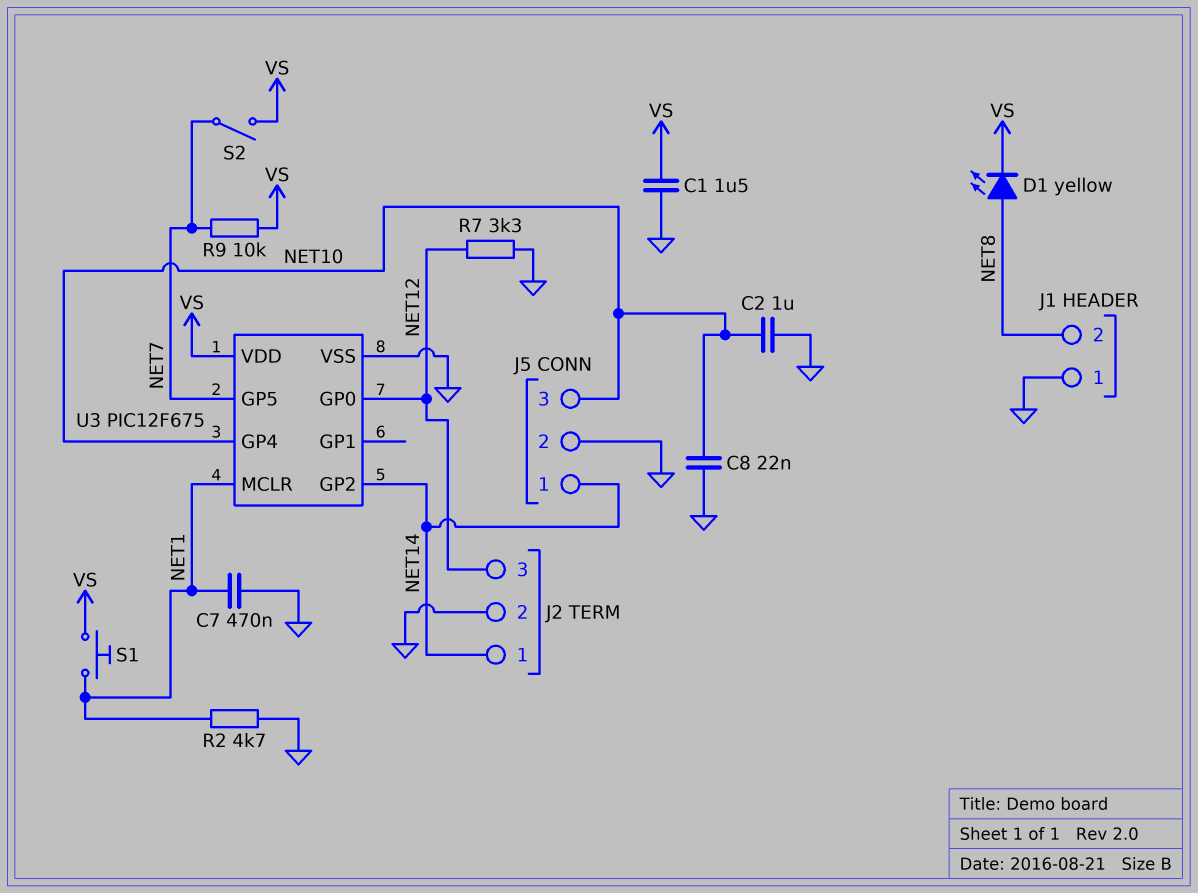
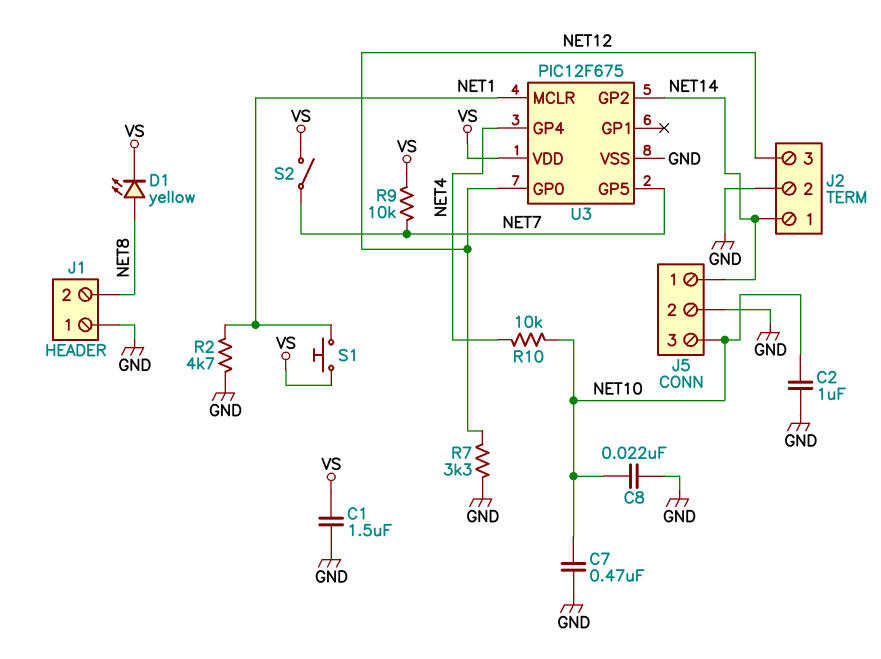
C7: 470nF (GND, NET1) -> 470nF (GND, NET10)
R10: none -> 10k (NET4, NET10)
U3 pin GP4: NET10 -> NET4

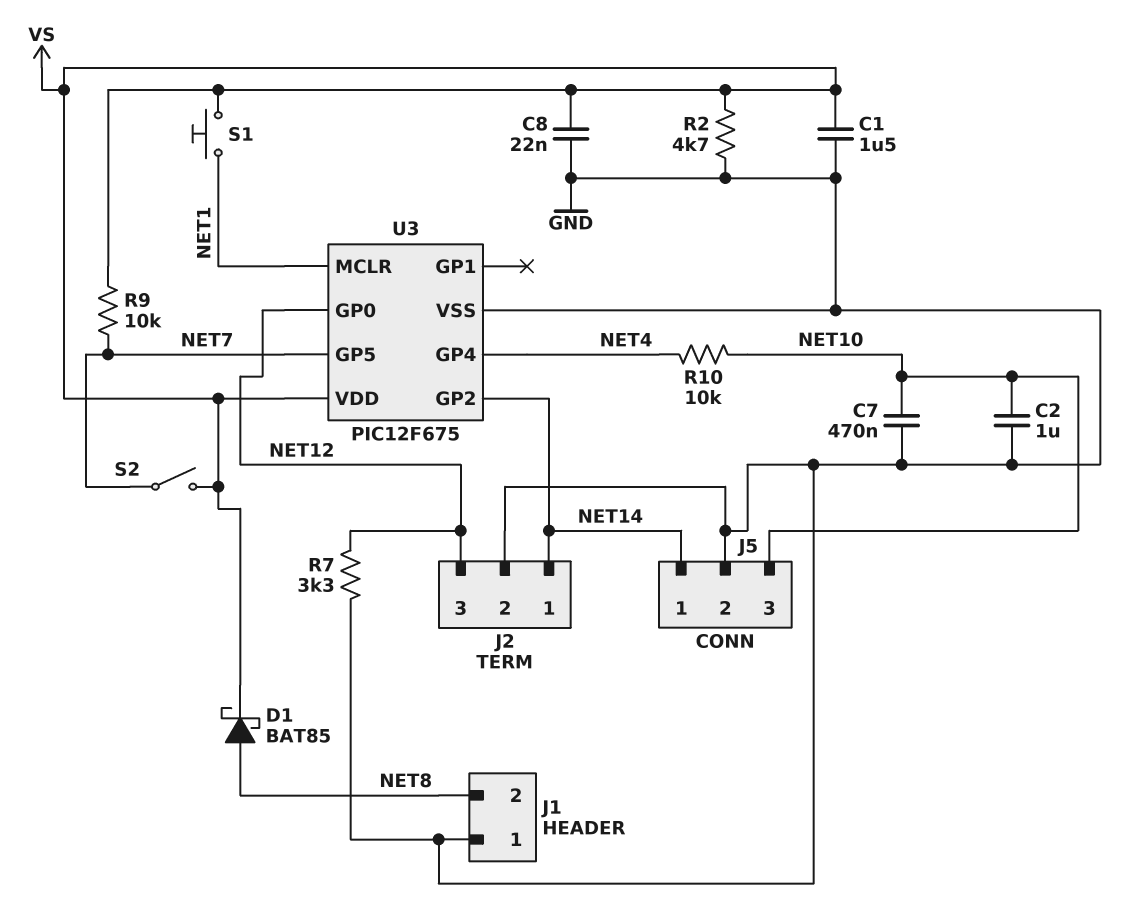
C8: 22nF (GND, NET10) -> 22nF (GND, VS)
D1: LED yellow (A NET8, K VS) -> schottky BAT85 (A NET8, K VS)
R2: 4.7k (GND, NET1) -> 4.7k (GND, VS)

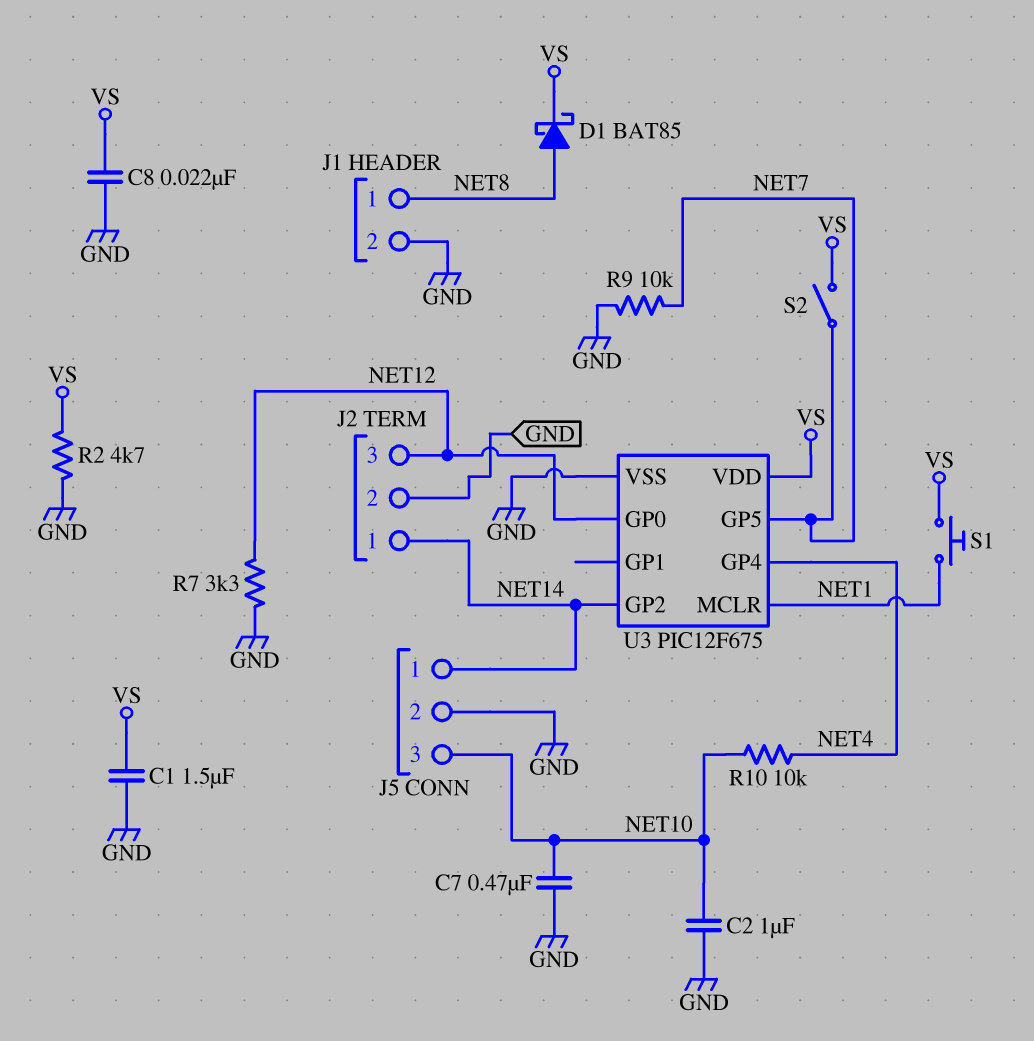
J1 pin 1: GND -> NET8
J1 pin 2: NET8 -> GND
R9: 10k (NET7, VS) -> 10k (GND, NET7)

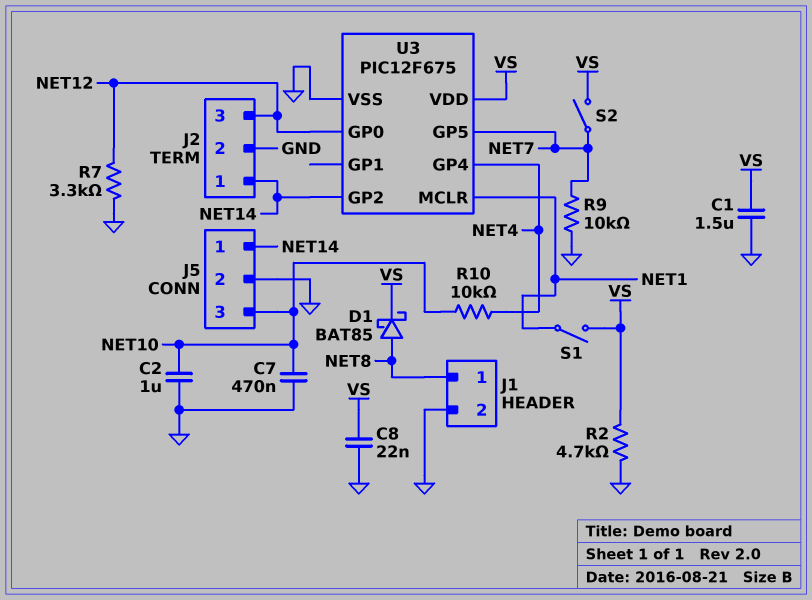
S1: button (NET1, VS) -> switch (NET1, VS)

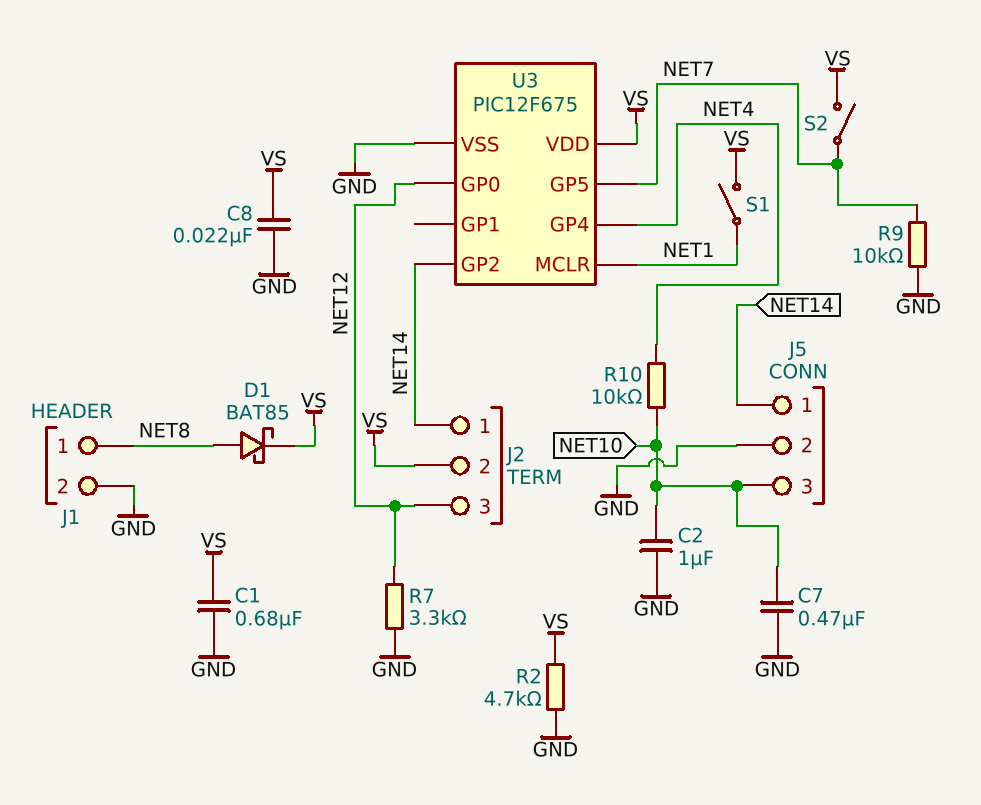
C1: 1.5uF (GND, VS) -> 680nF (GND, VS)
J2 pin 2: GND -> VS

